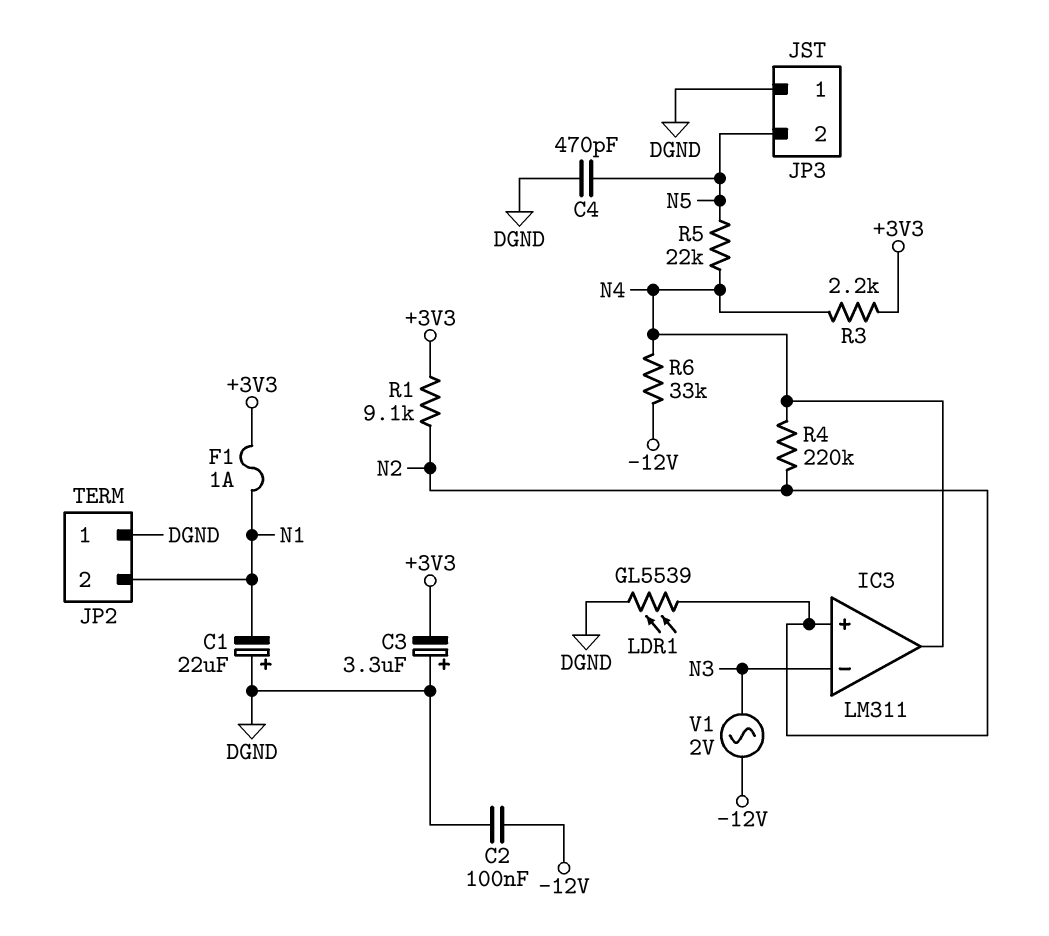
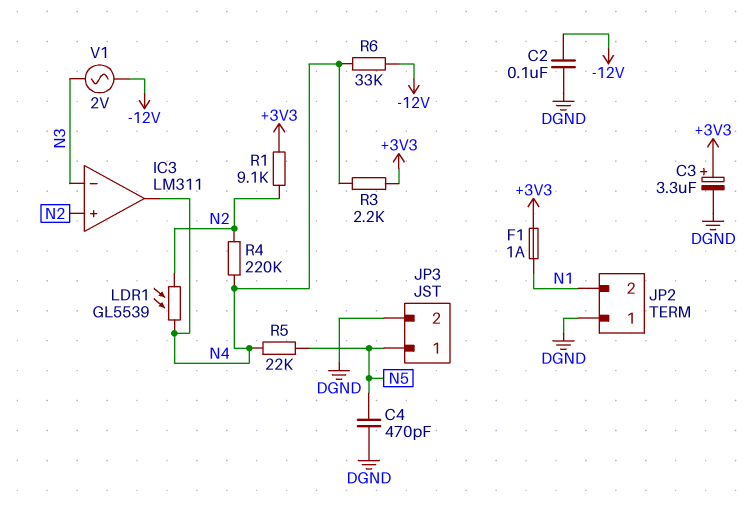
C1: 22uF (plus DGND, minus N1) -> none
C3: 3.3uF (plus DGND, minus +3V3) -> 3.3uF (plus +3V3, minus DGND)
JP3 pin 1: DGND -> N5
JP3 pin 2: N5 -> DGND
LDR1: GL5539 (DGND, N2) -> GL5539 (N2, N4)

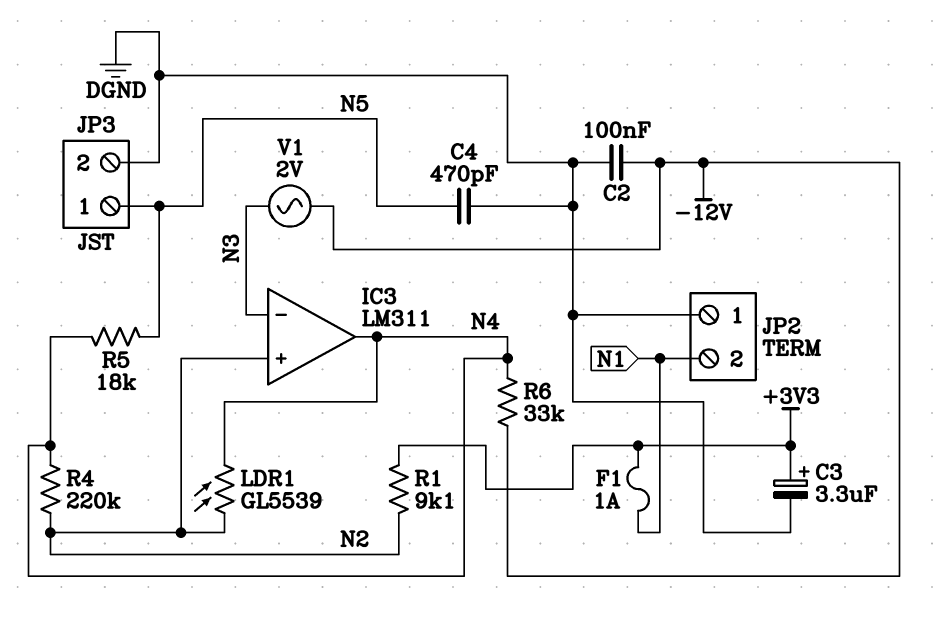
R3: 2.2k (+3V3, N4) -> none
R5: 22k (N4, N5) -> 18k (N4, N5)

